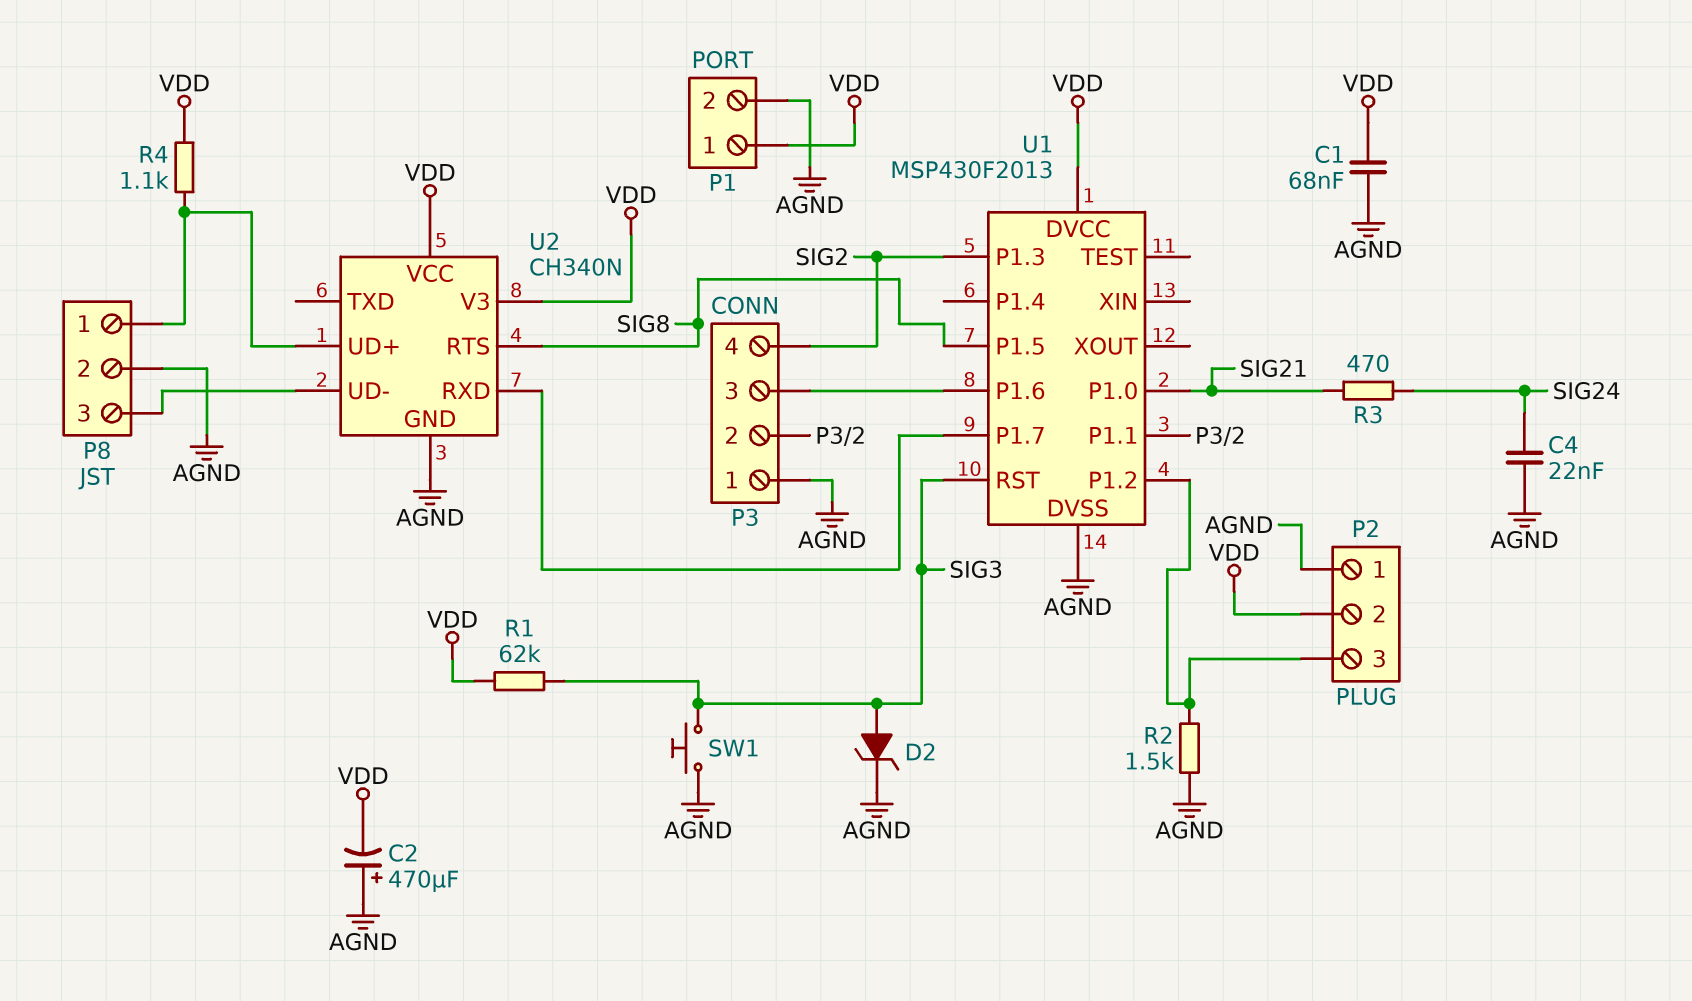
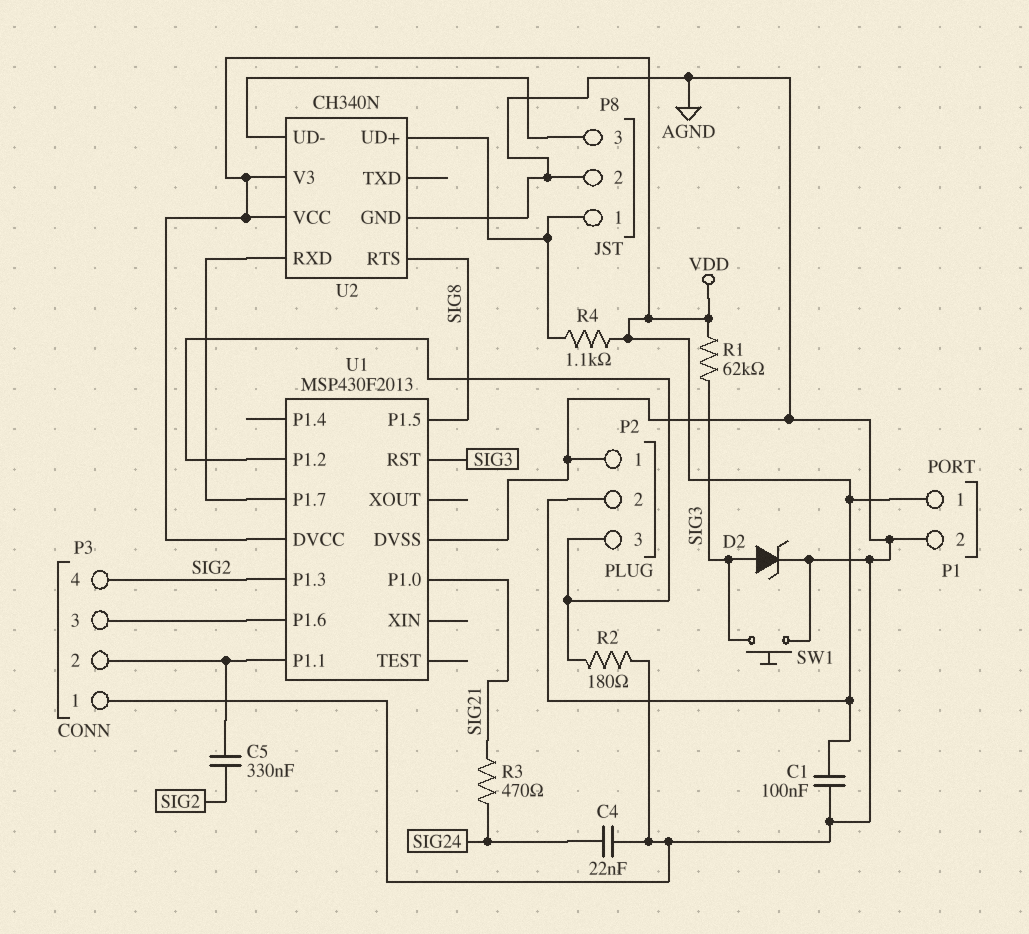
C1: 68nF (AGND, VDD) -> 100nF (AGND, VDD)
C2: 470uF (plus AGND, minus VDD) -> none
C5: none -> 330nF (P3/2, SIG2)
R2: 1.5k (AGND, P2/3) -> 180 (AGND, P2/3)

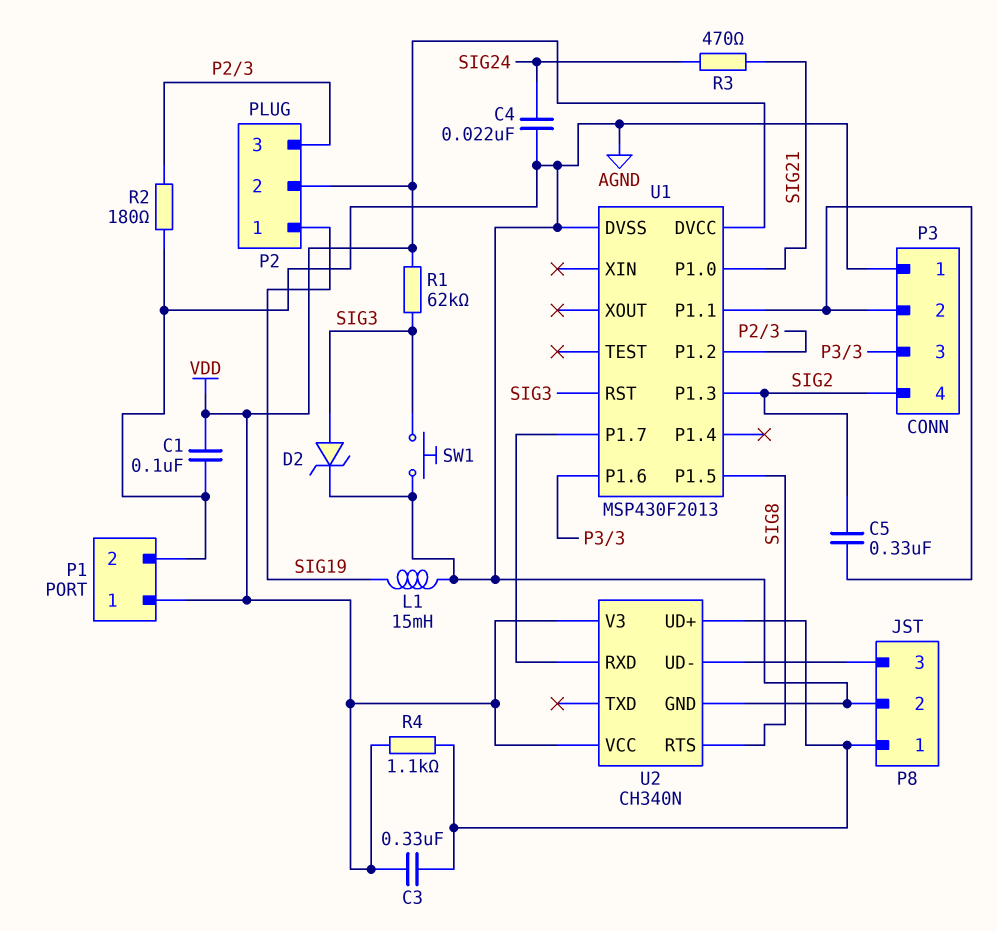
C3: none -> 330nF (P8/1, VDD)
L1: none -> 15mH (AGND, SIG19)
P2 pin 1: AGND -> SIG19

